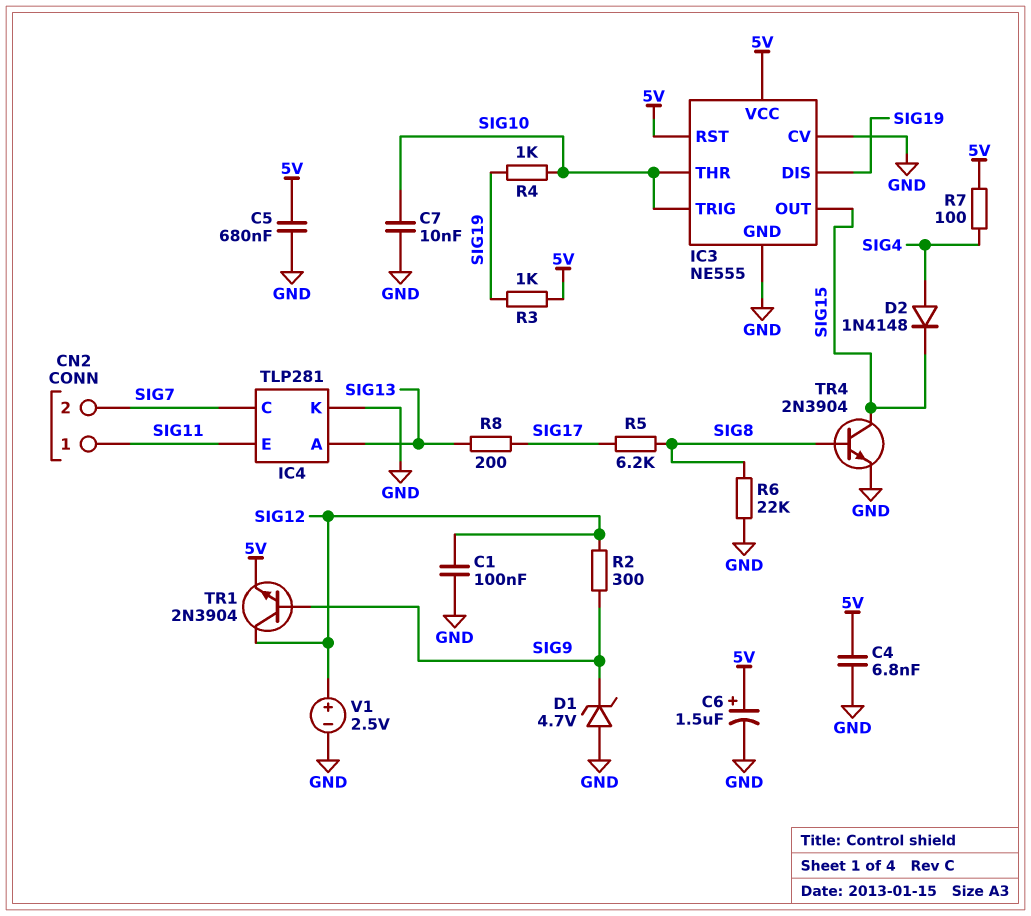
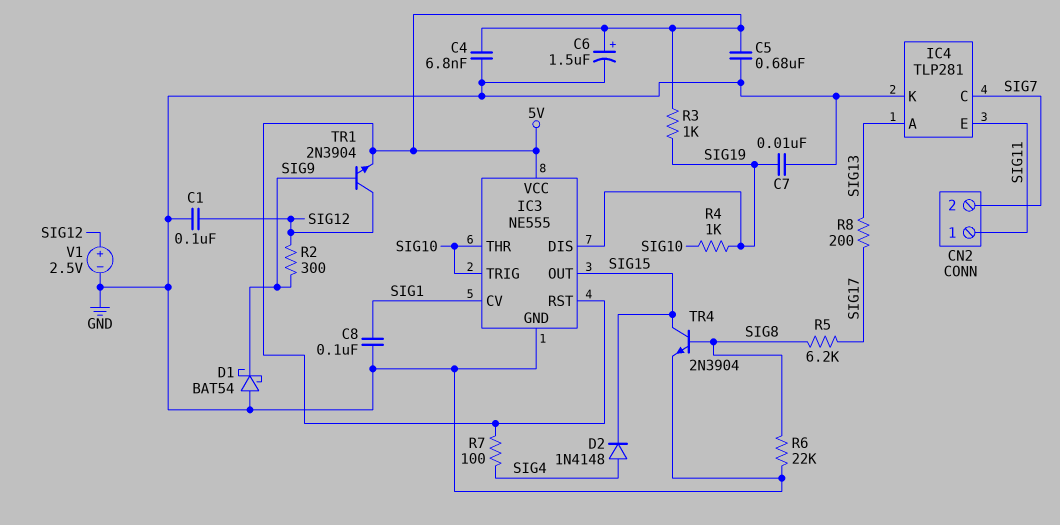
C7: 10nF (GND, SIG10) -> 10nF (GND, SIG19)
C8: none -> 100nF (GND, SIG1)
D1: zener 4.7V (A GND, K SIG9) -> schottky BAT54 (A GND, K SIG9)
IC3 pin CV: GND -> SIG1

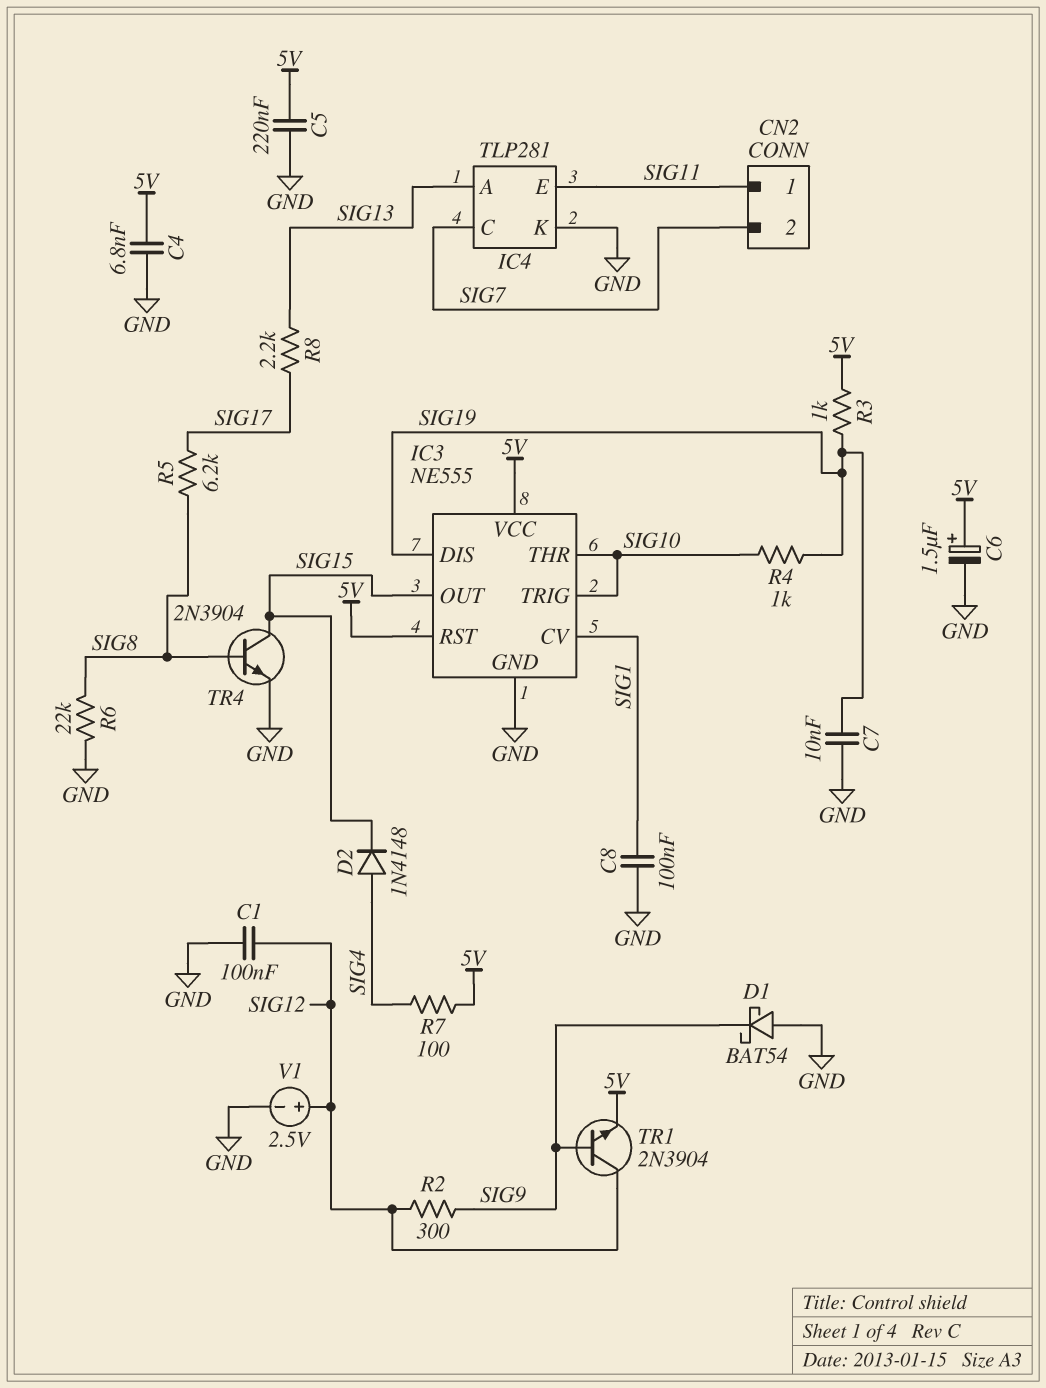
C5: 680nF (5V, GND) -> 220nF (5V, GND)
R8: 200 (SIG13, SIG17) -> 2.2k (SIG13, SIG17)

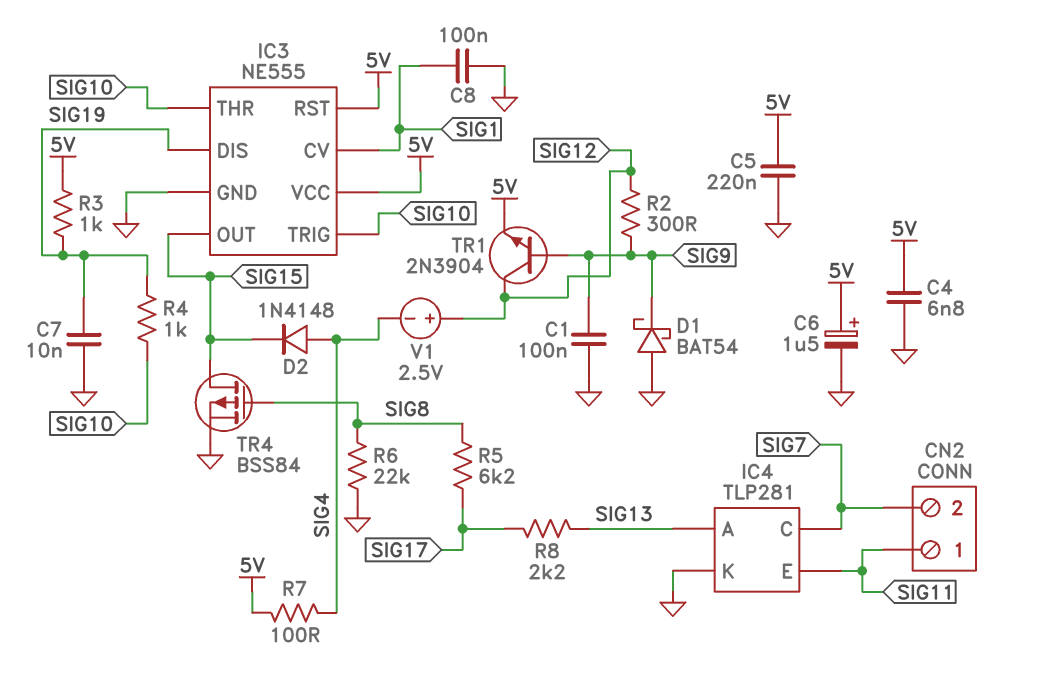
C1: 100nF (GND, SIG12) -> 100nF (GND, SIG9)
TR4: NPN 2N3904 (B SIG8, C SIG15, E GND) -> PMOS BSS84 (G SIG8, D SIG15, S GND)
V1: 2.5V (plus SIG12, minus GND) -> 2.5V (plus SIG12, minus SIG4)

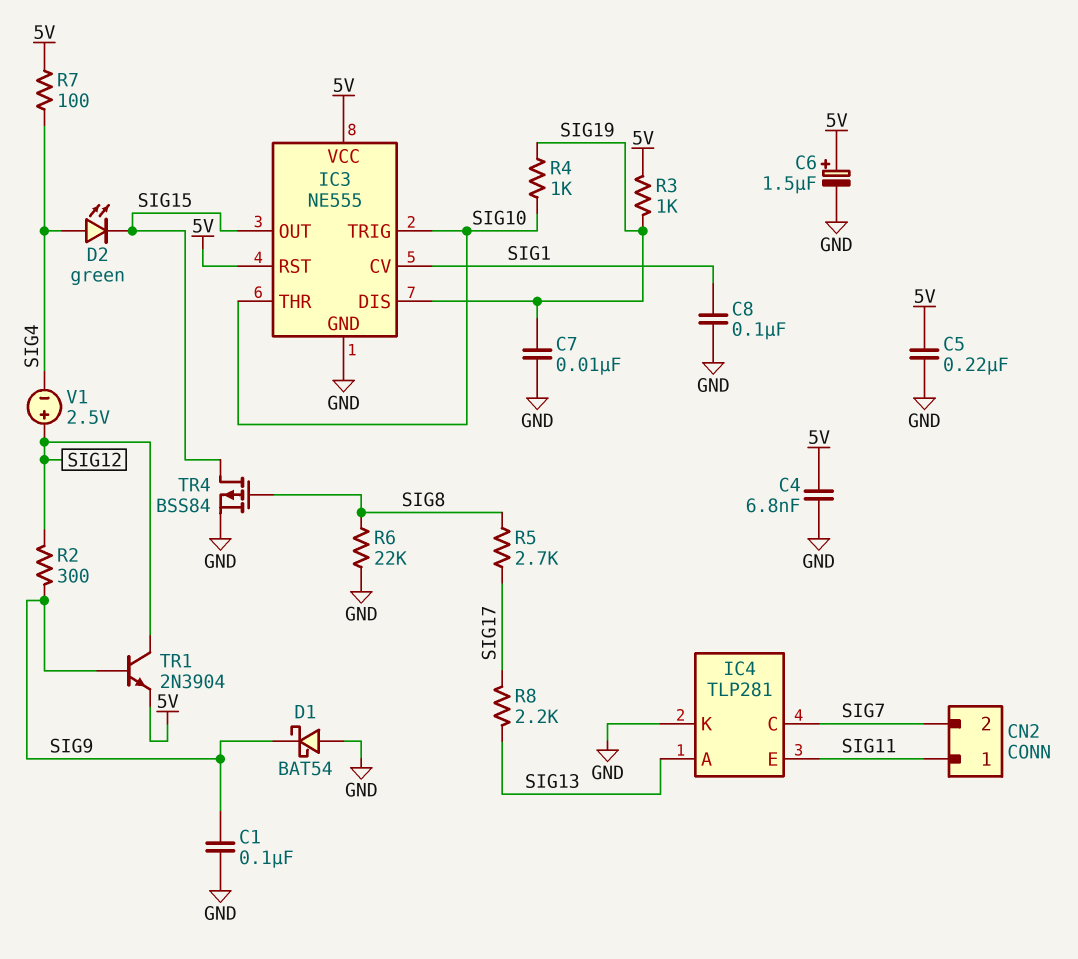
D2: diode 1N4148 (A SIG4, K SIG15) -> LED green (A SIG4, K SIG15)
R5: 6.2k (SIG8, SIG17) -> 2.7k (SIG8, SIG17)

